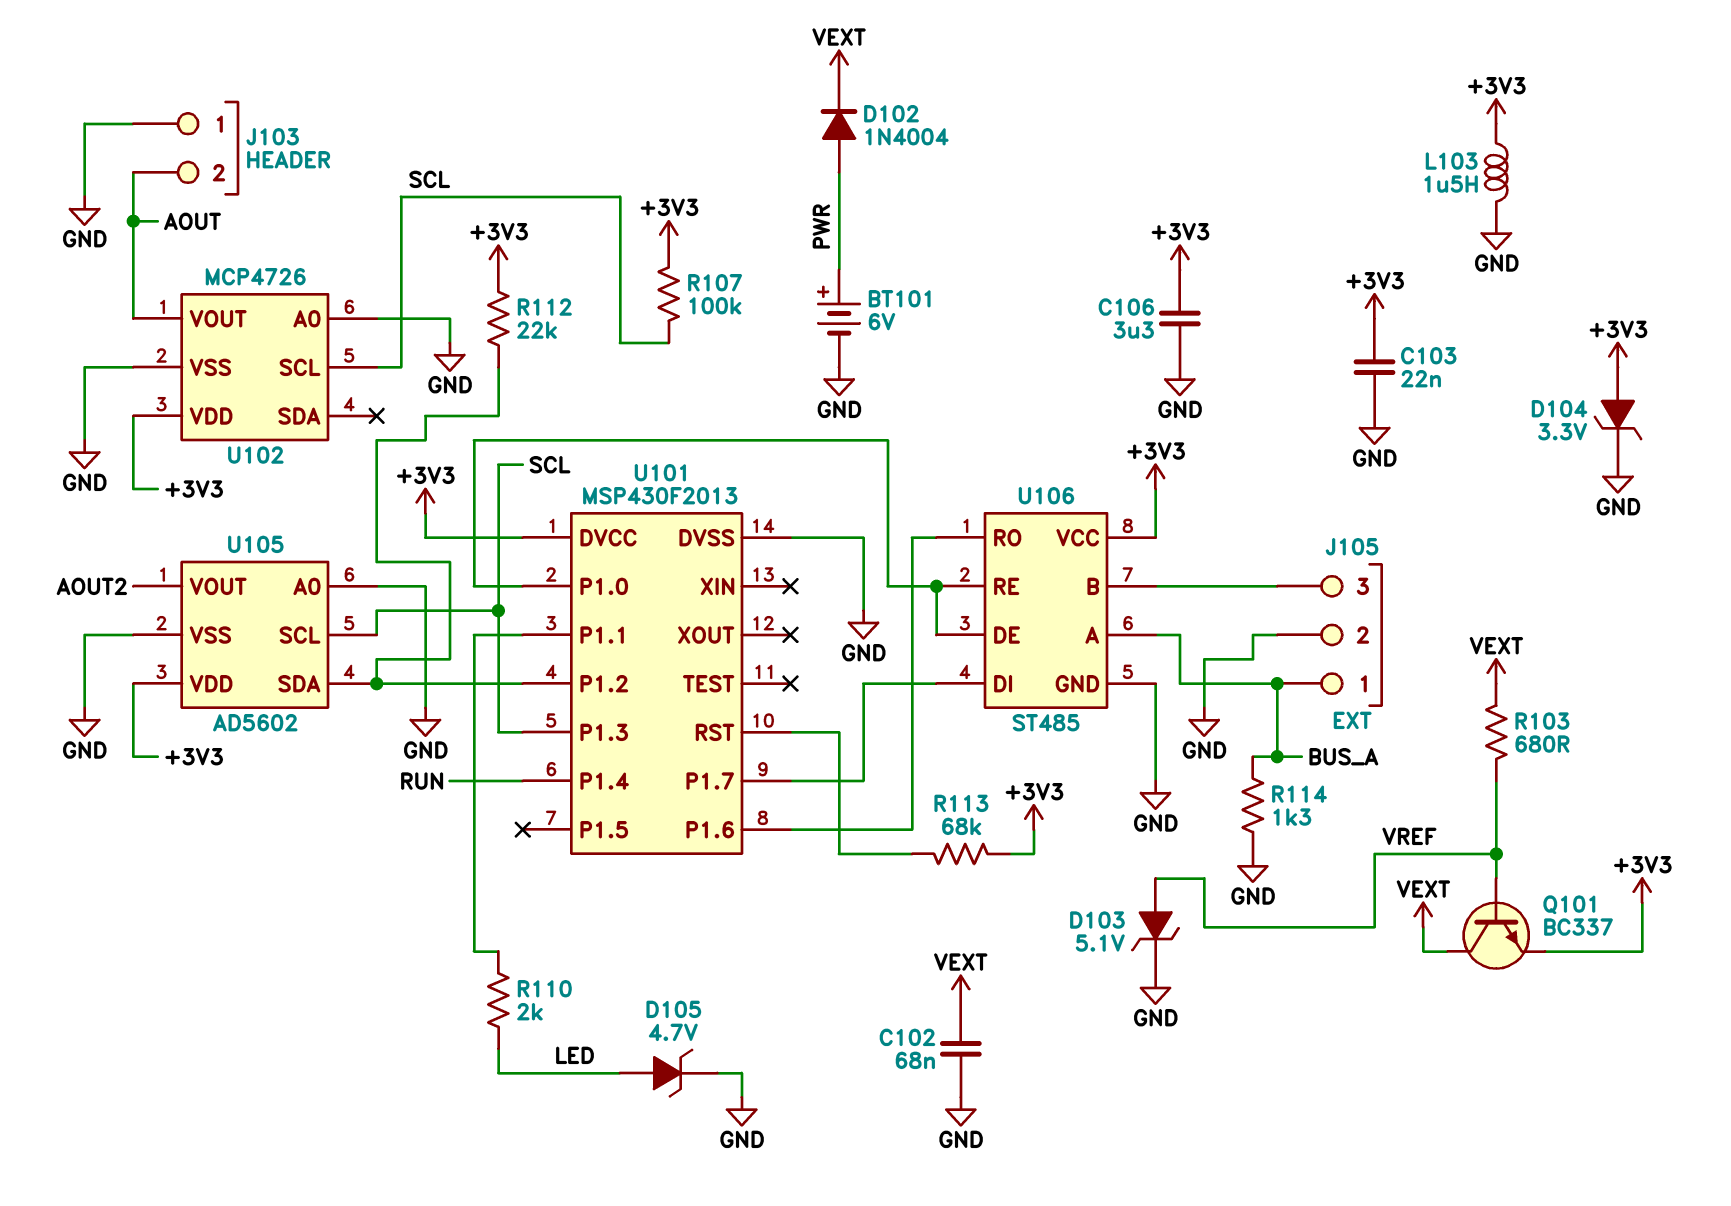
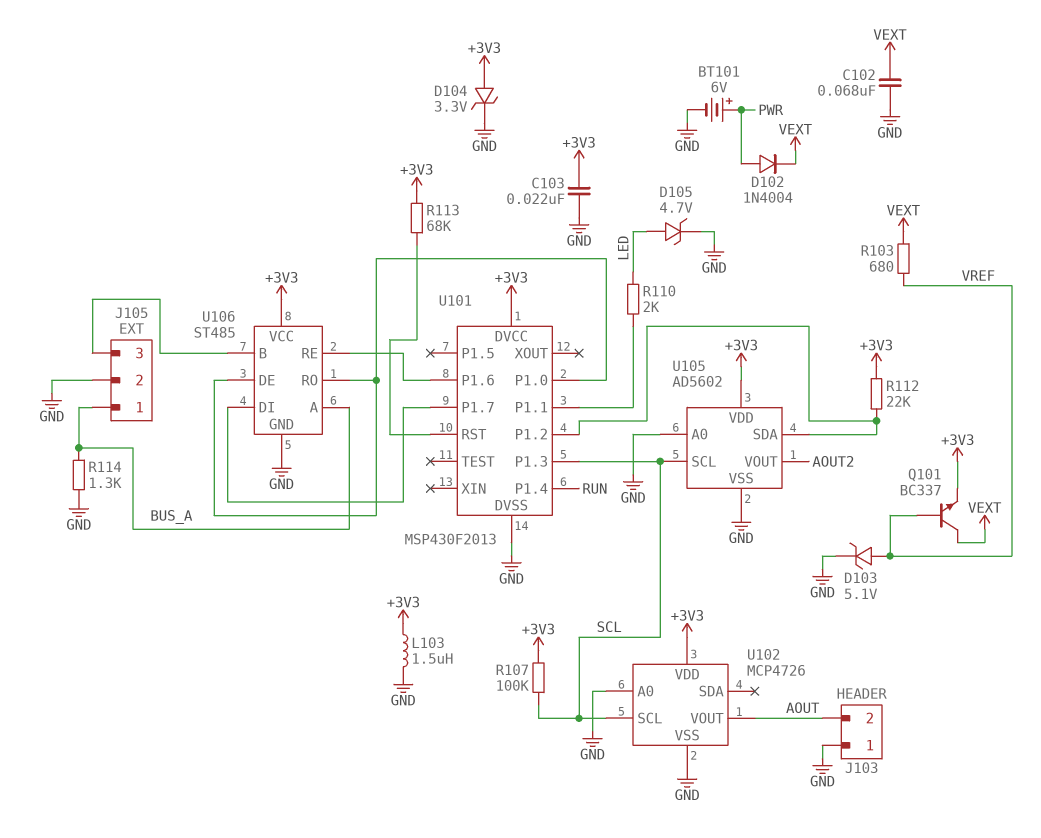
C106: 3.3uF (+3V3, GND) -> none
U106 pin RE: U101/P1.0 -> U101/P1.6
U106 pin RO: U101/P1.6 -> U101/P1.0

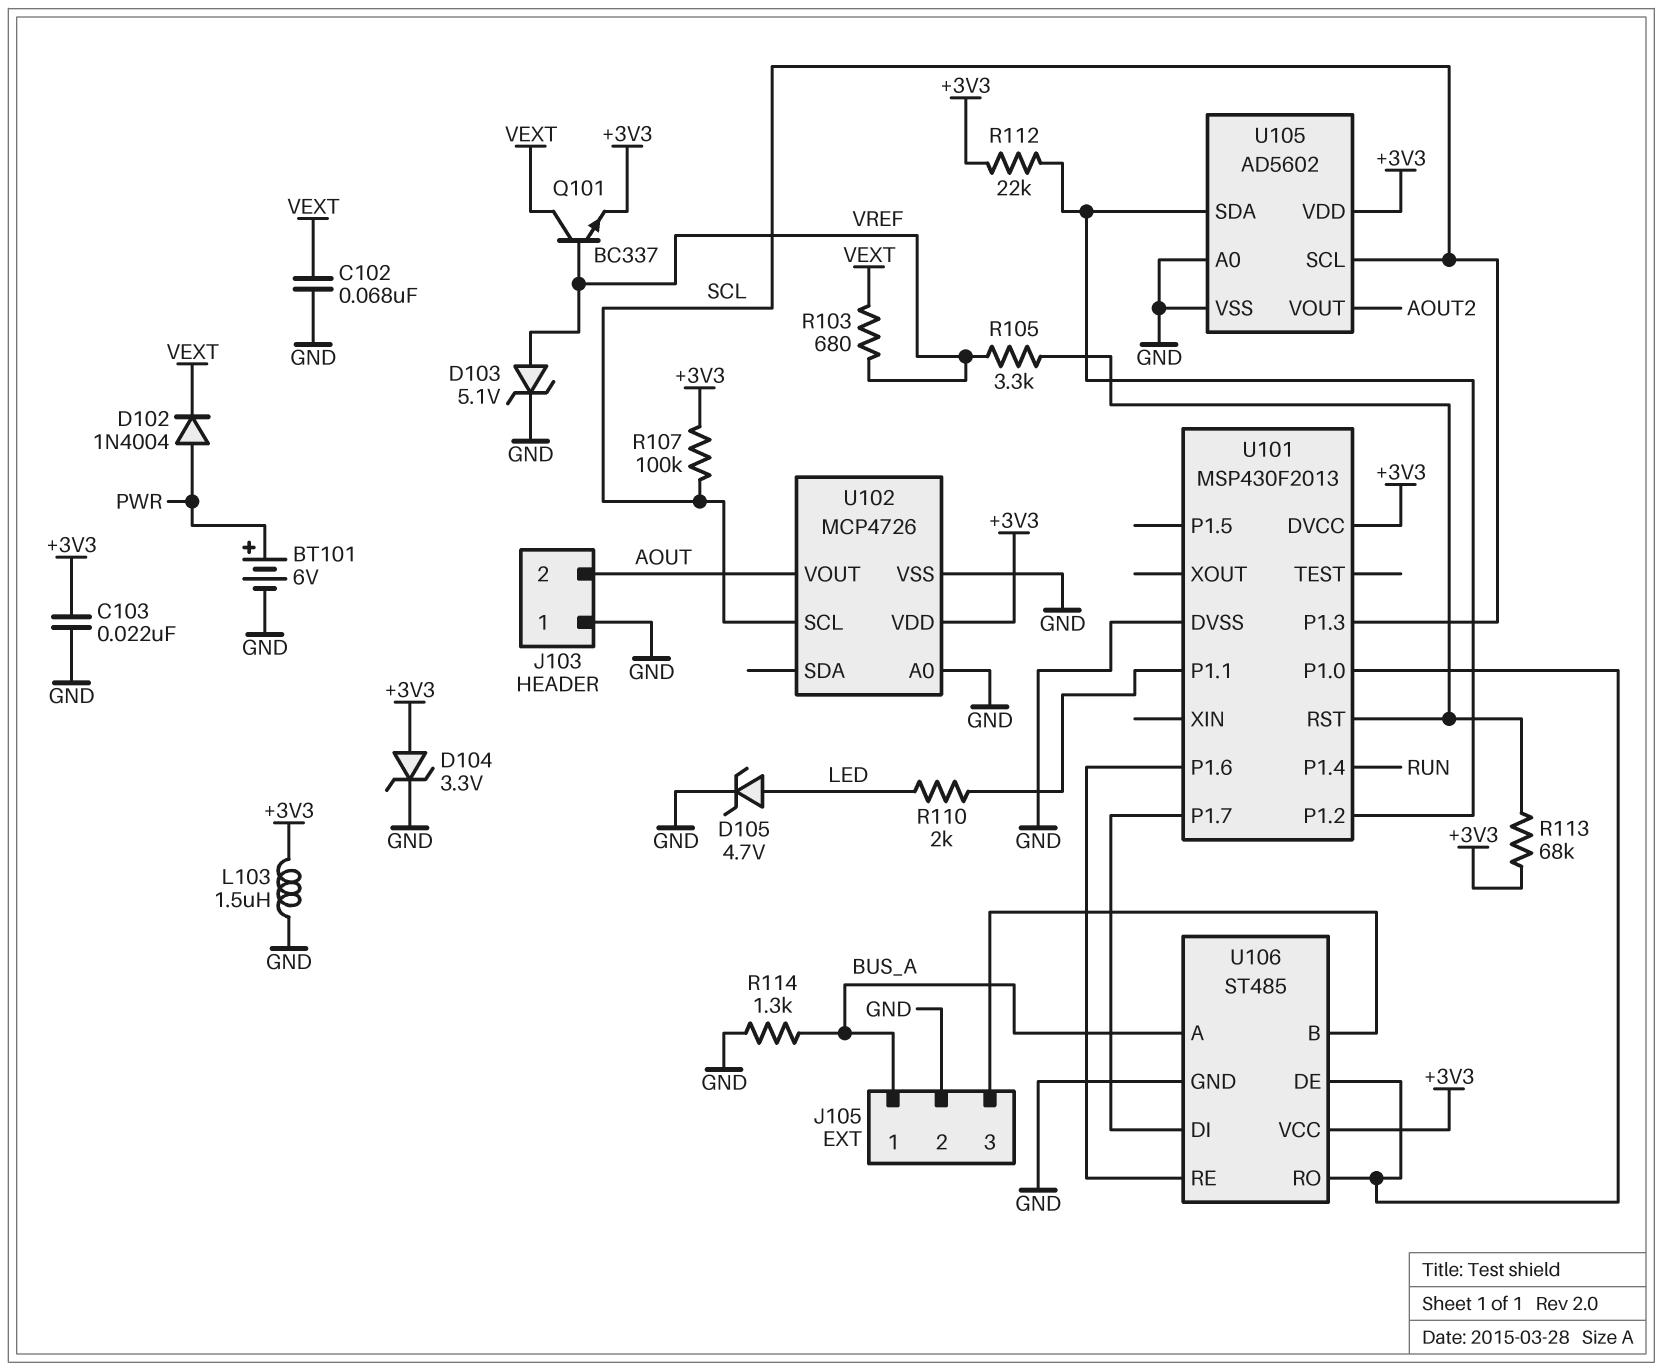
R105: none -> 3.3k (U101/RST, VREF)

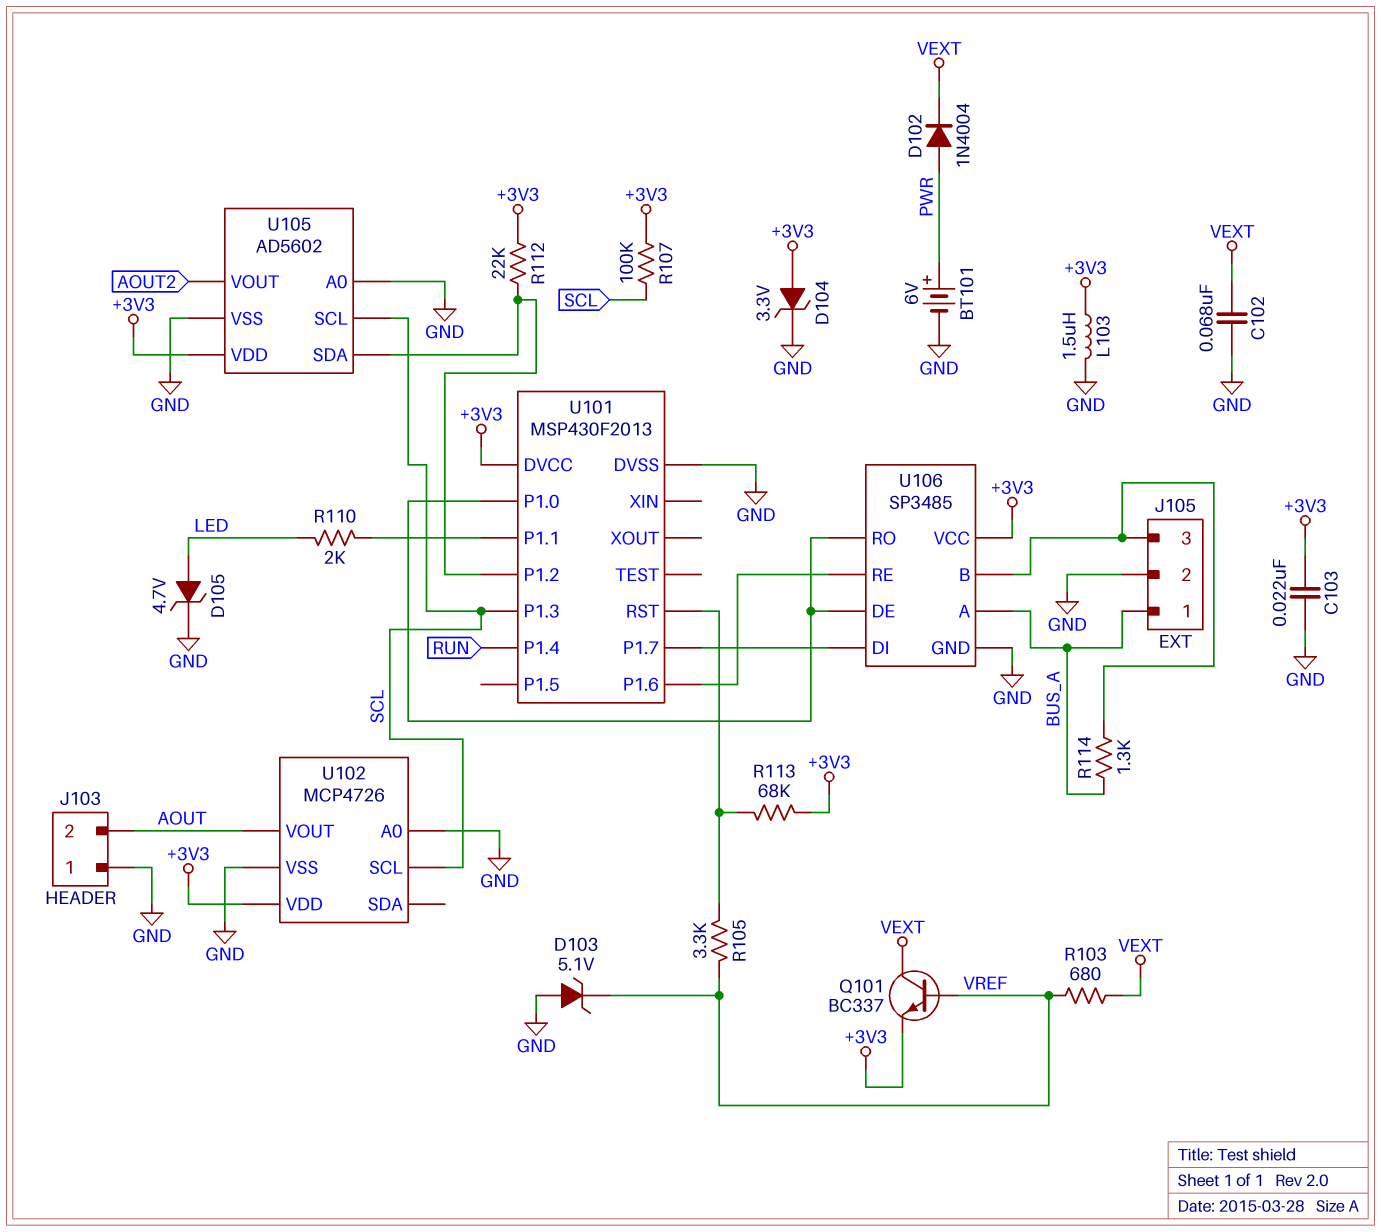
D103: zener 5.1V (A VREF, K GND) -> zener 5.1V (A GND, K VREF)
R114: 1.3k (BUS_A, GND) -> 1.3k (BUS_A, J105/3)
U106: ST485 -> SP3485

